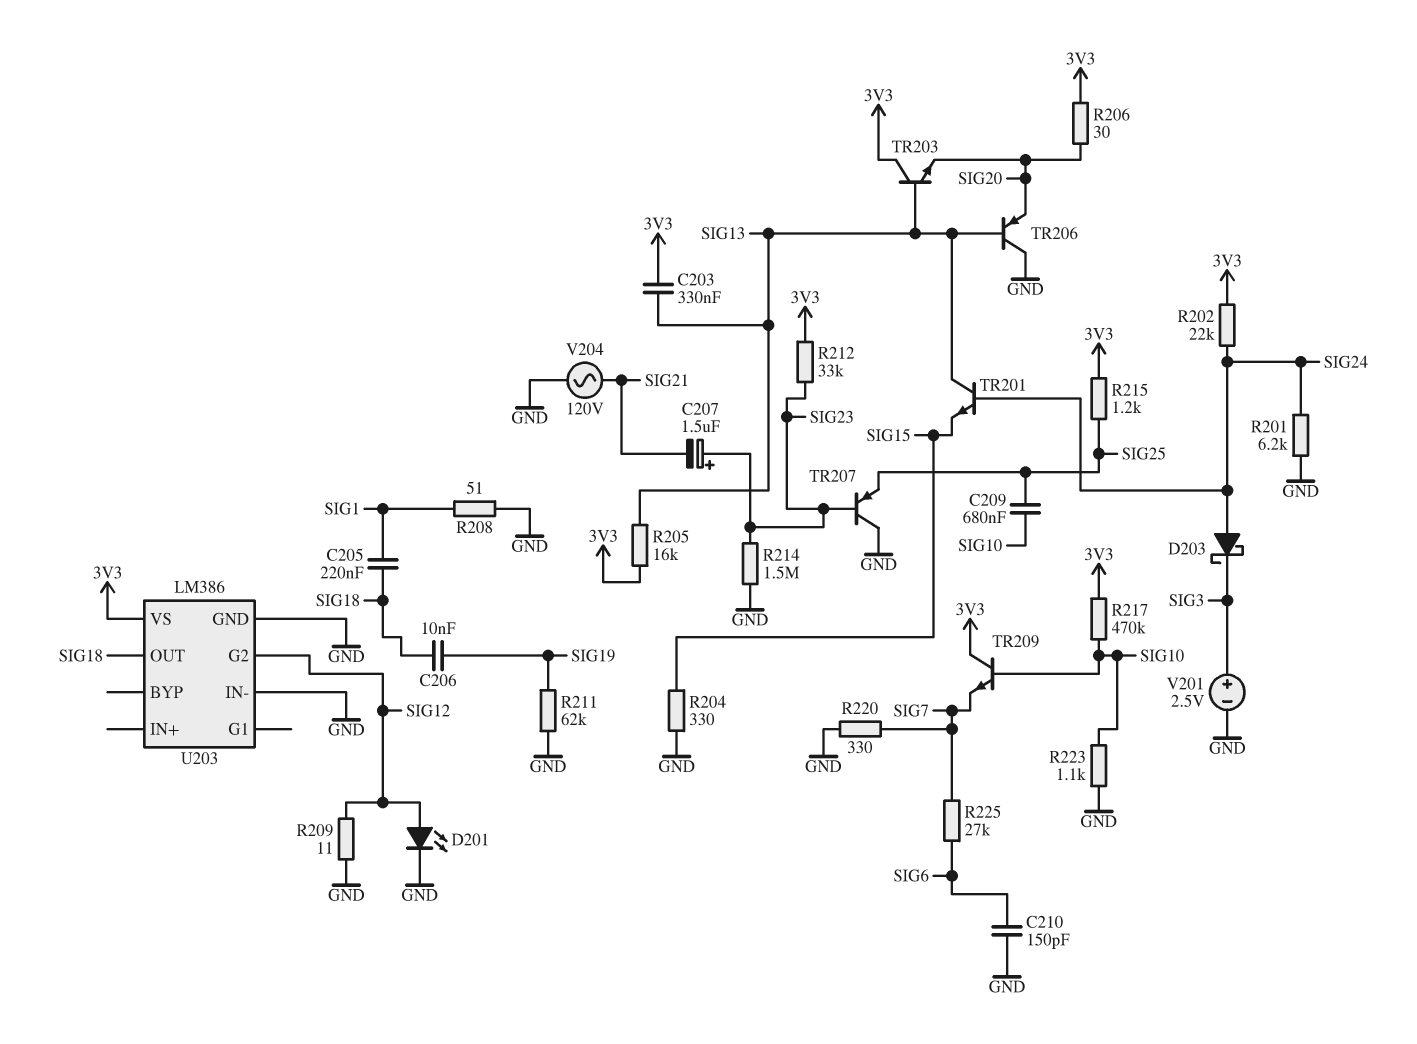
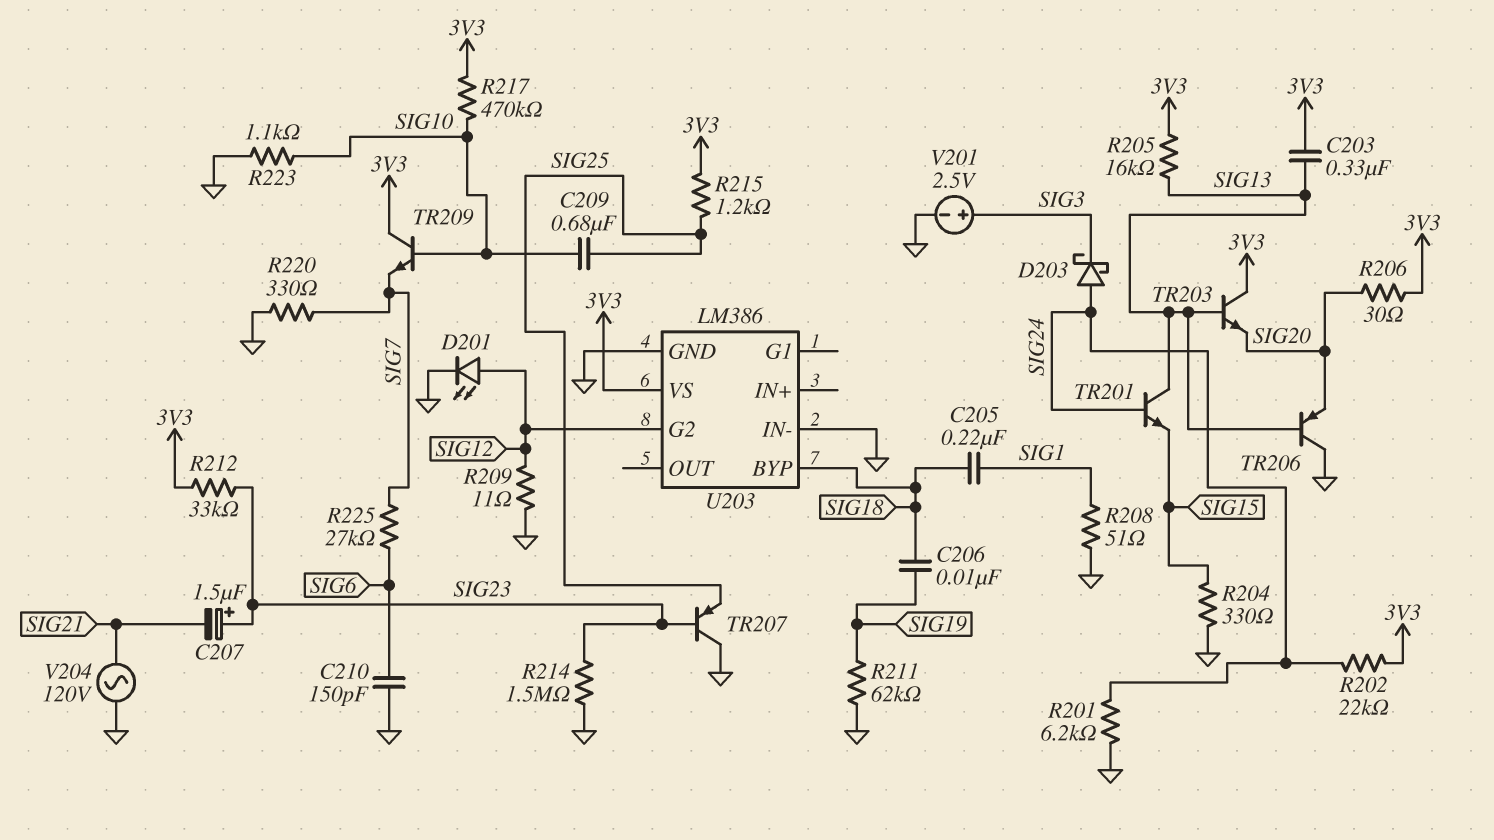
U203 pin BYP: none -> SIG18
U203 pin OUT: SIG18 -> none

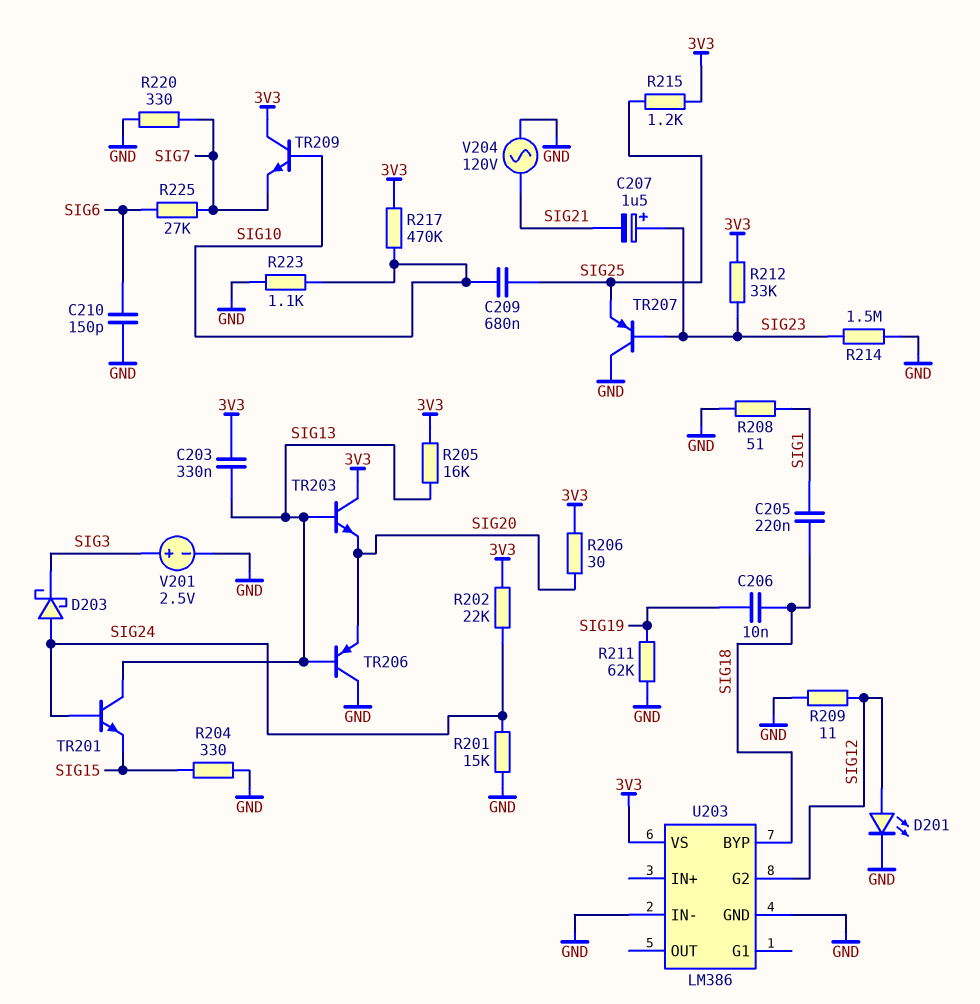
R201: 6.2k (GND, SIG24) -> 15k (GND, SIG24)

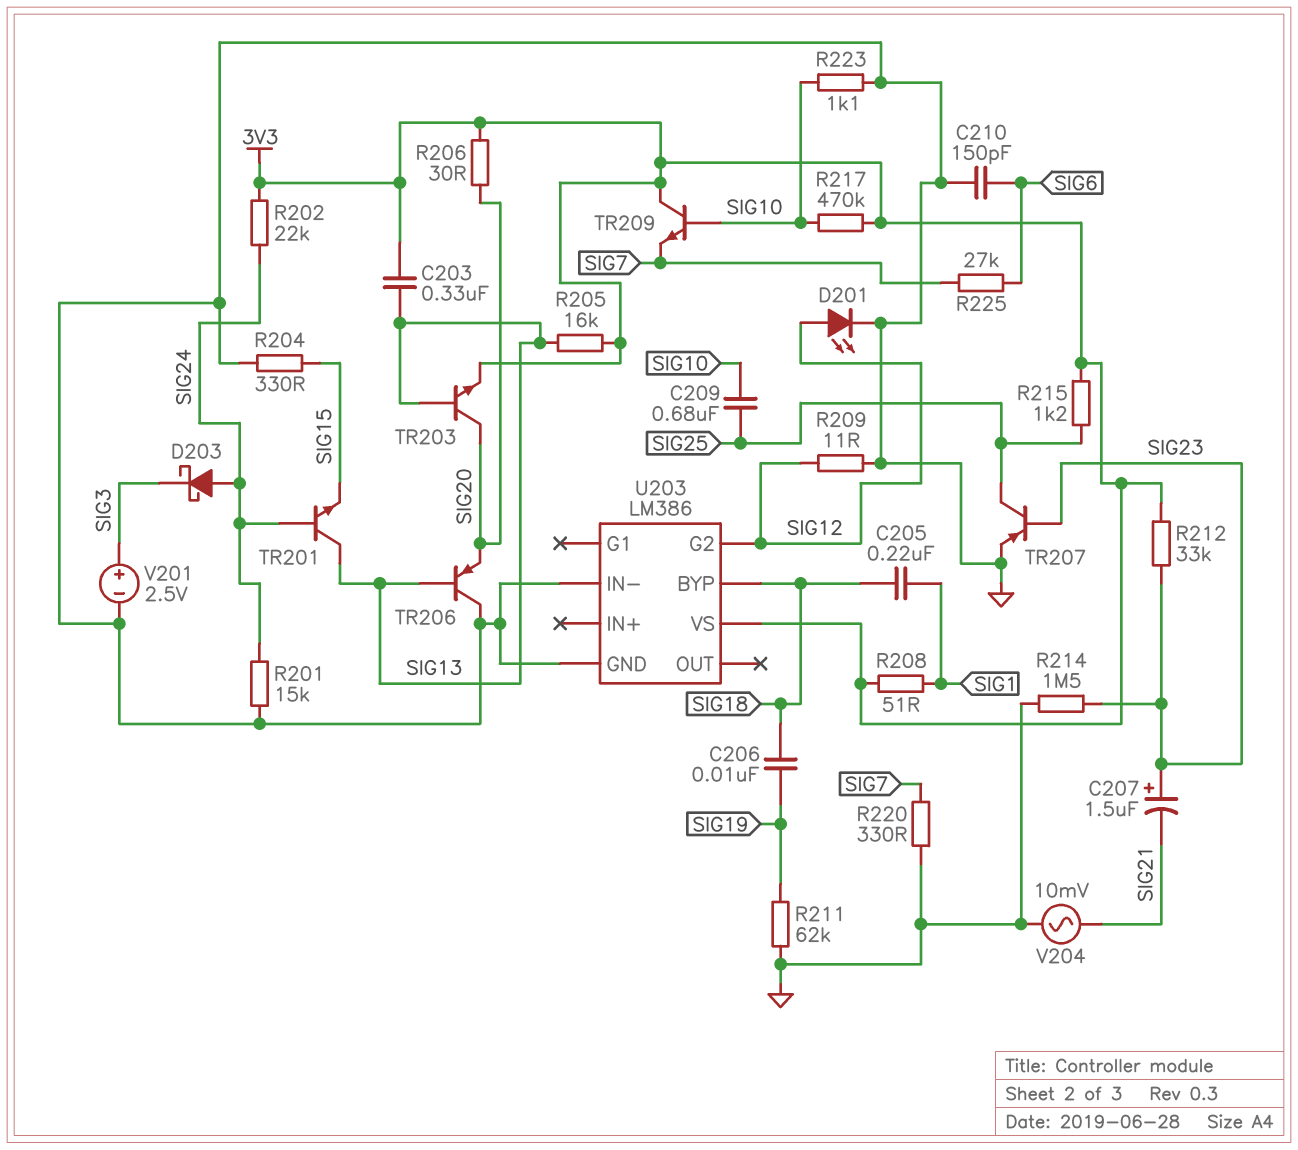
R208: 51 (GND, SIG1) -> 51 (3V3, SIG1)
TR203: NPN (B SIG13, C 3V3, E SIG20) -> NPN (B SIG13, C SIG20, E 3V3)
TR207: PNP (B SIG23, C GND, E SIG25) -> PNP (B SIG23, C SIG25, E GND)
V204: AC 120V (GND, SIG21) -> AC 10mV (GND, SIG21)

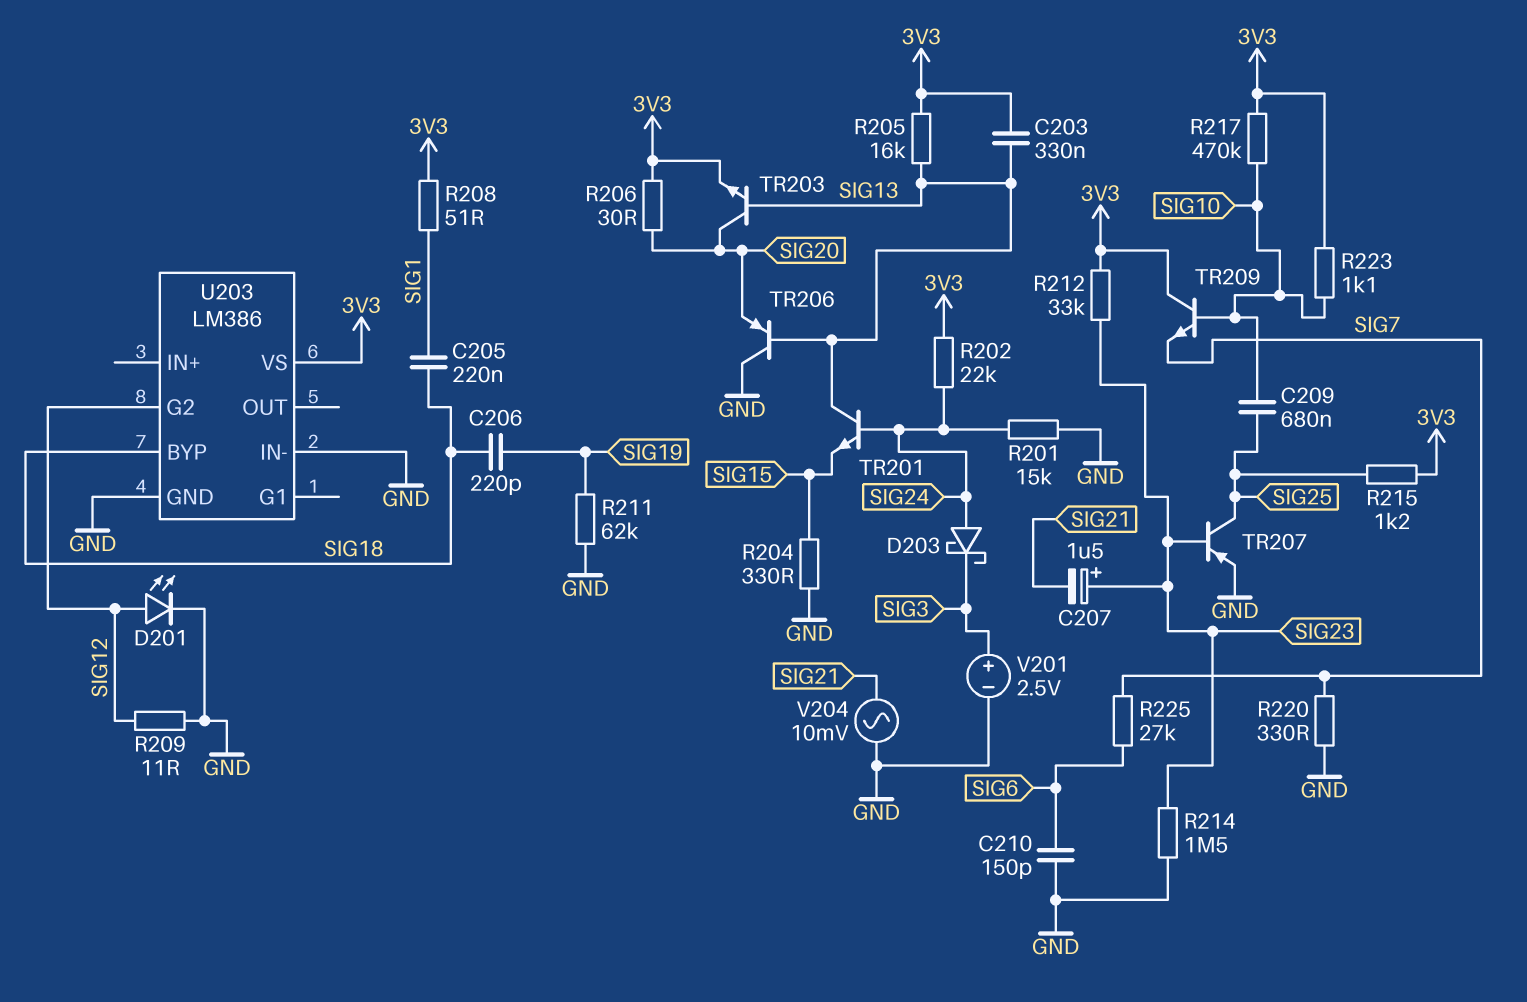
C206: 10nF (SIG18, SIG19) -> 220pF (SIG18, SIG19)
R223: 1.1k (GND, SIG10) -> 1.1k (3V3, SIG10)

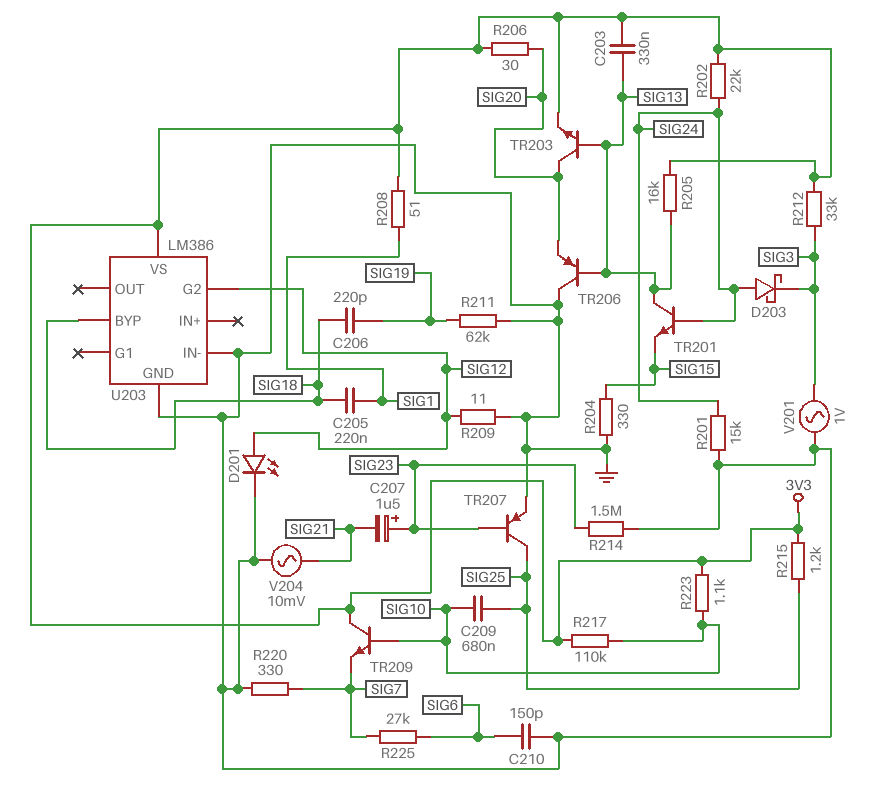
R212: 33k (3V3, SIG23) -> 33k (3V3, SIG3)
R217: 470k (3V3, SIG10) -> 110k (3V3, SIG10)
V201: 2.5V (plus SIG3, minus GND) -> AC 1V (GND, SIG3)

